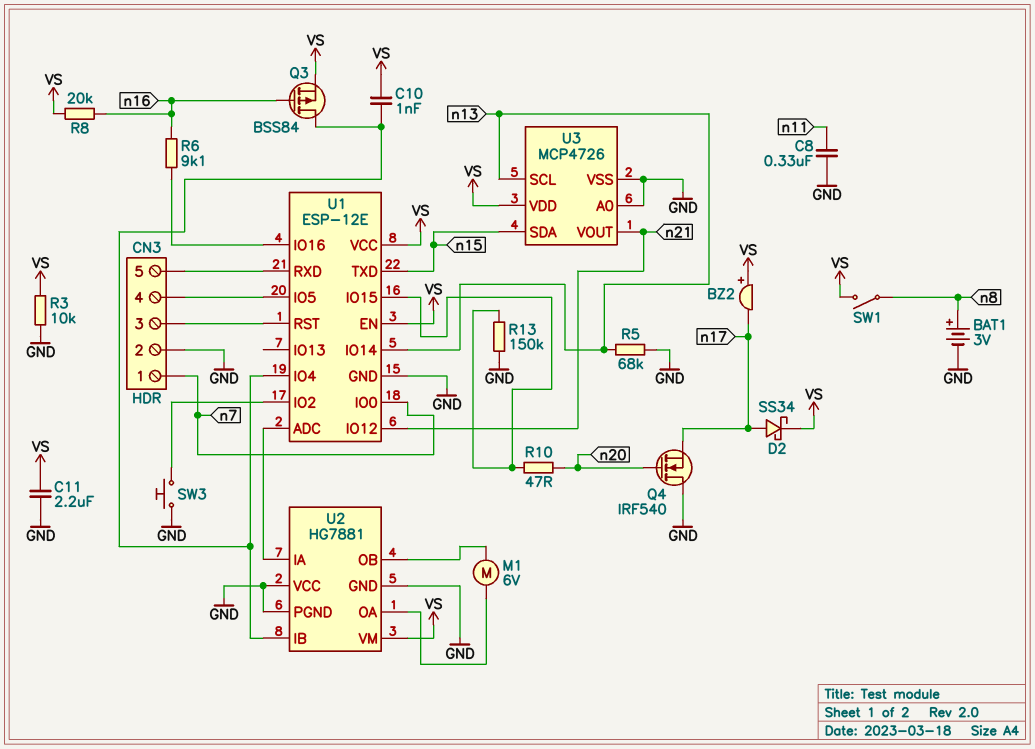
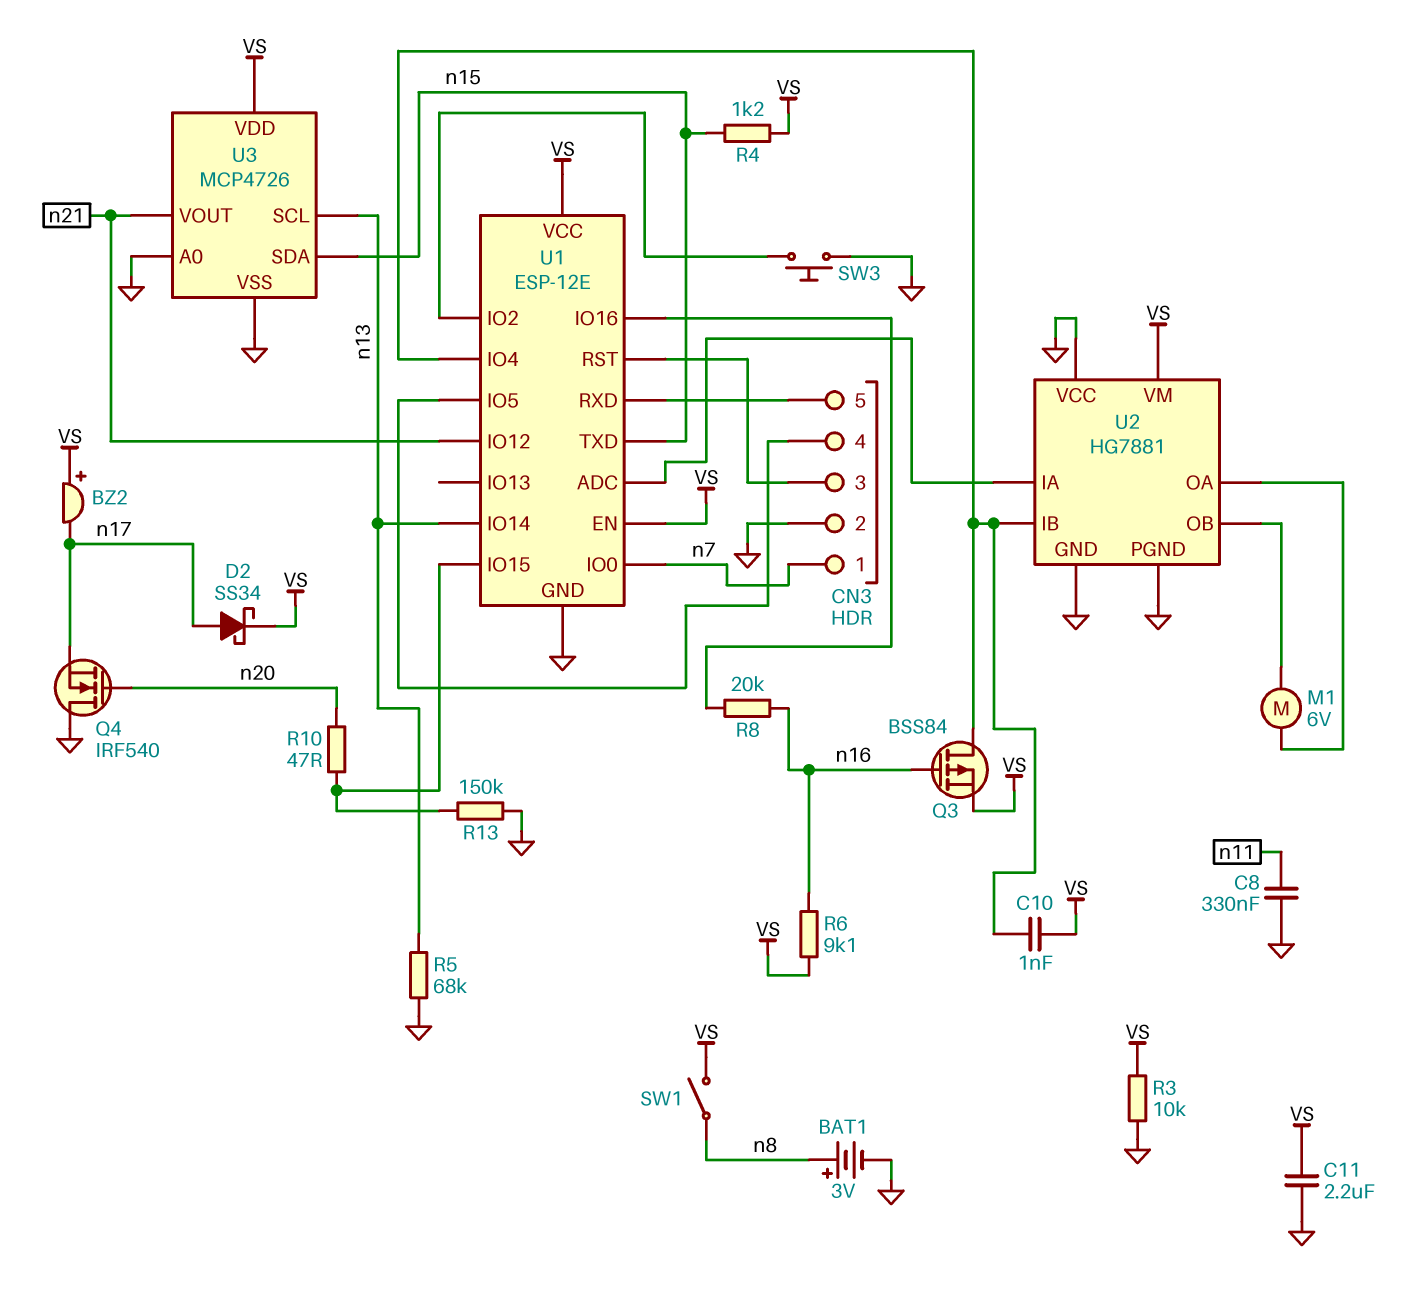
R4: none -> 1.2k (VS, n15)
R6: 9.1k (U1/IO16, n16) -> 9.1k (VS, n16)
R8: 20k (VS, n16) -> 20k (U1/IO16, n16)

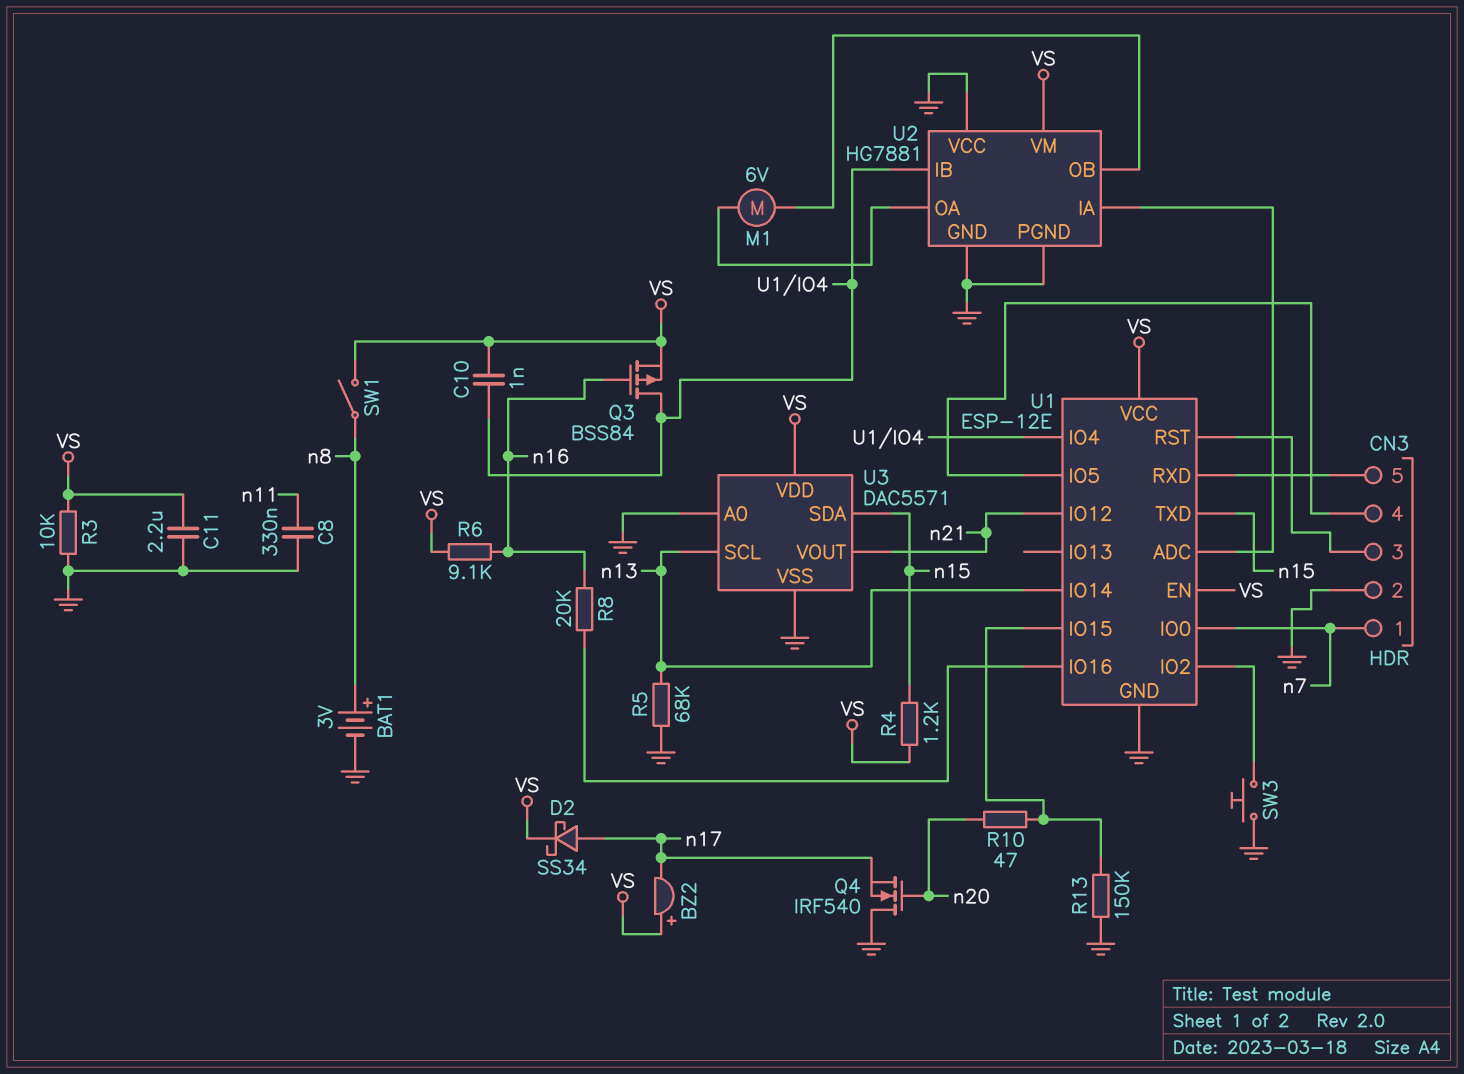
U3: MCP4726 -> DAC5571

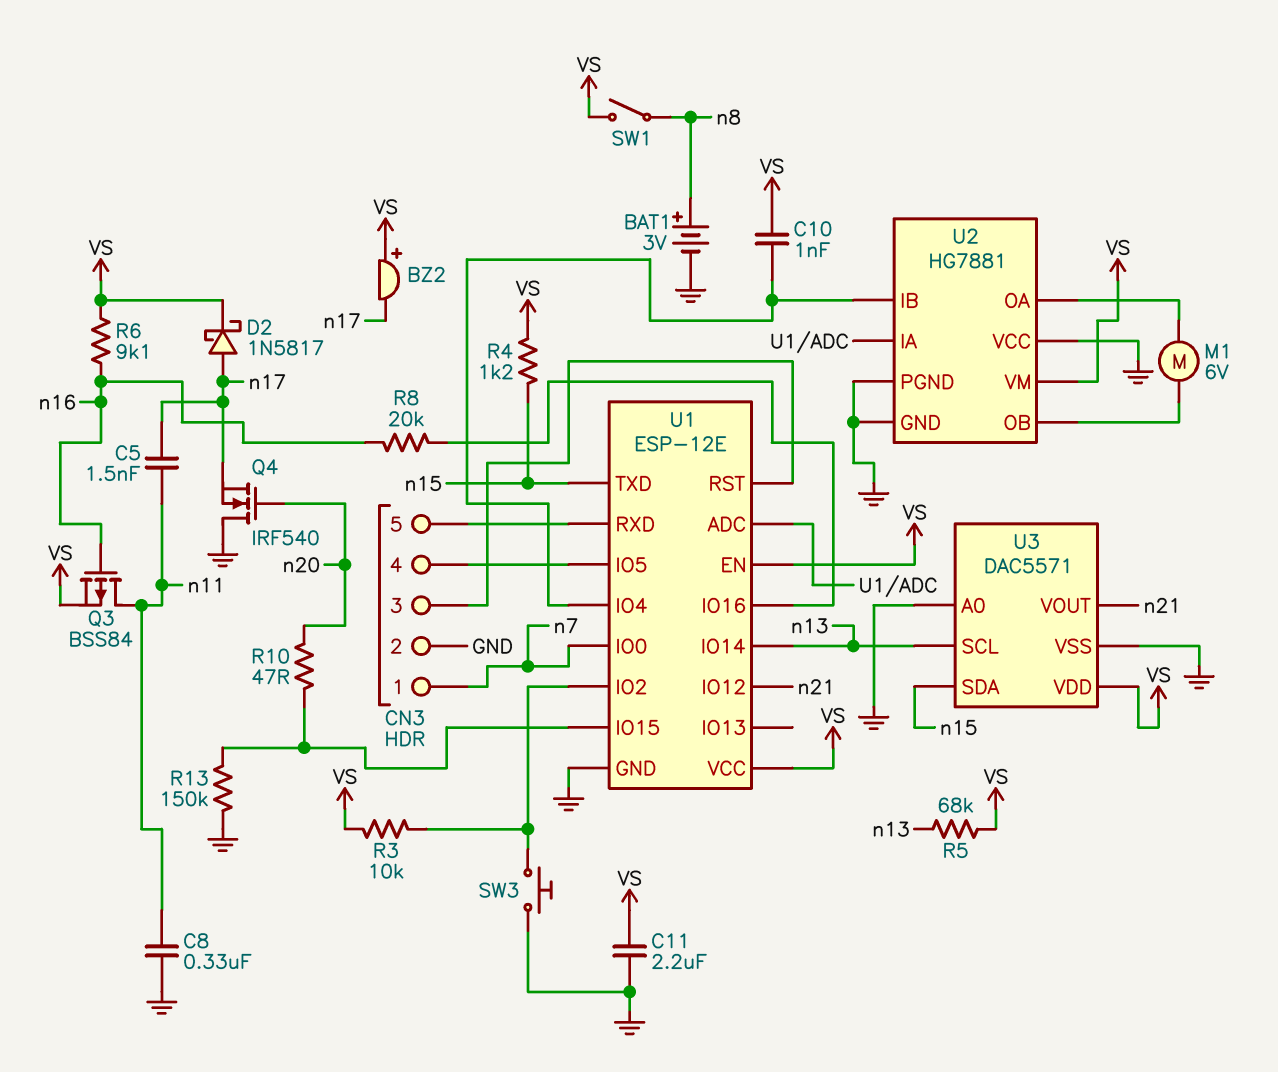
C5: none -> 1.5nF (n11, n17)
D2: schottky SS34 (A n17, K VS) -> schottky 1N5817 (A n17, K VS)
Q3: PMOS BSS84 (G n16, D U1/IO4, S VS) -> PMOS BSS84 (G n16, D n11, S VS)
R3: 10k (GND, VS) -> 10k (U1/IO2, VS)
R5: 68k (GND, n13) -> 68k (VS, n13)

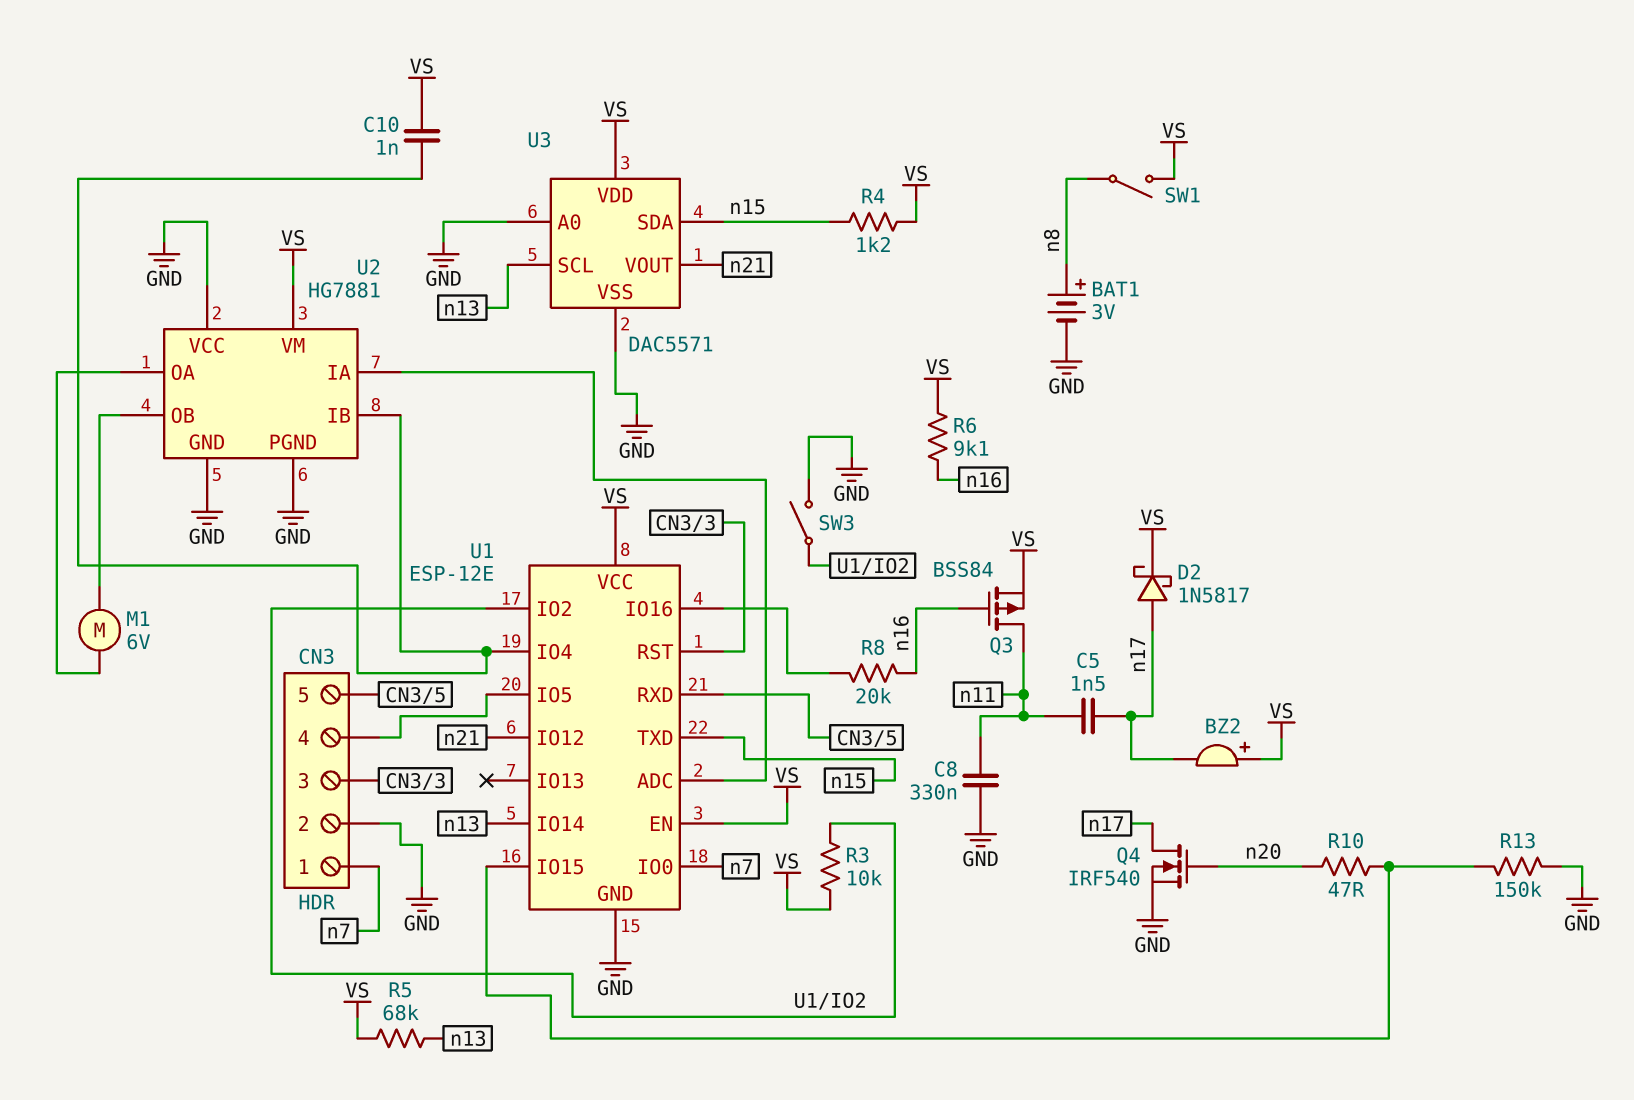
C11: 2.2uF (GND, VS) -> none
Q4: NMOS IRF540 (G n20, D GND, S n17) -> NMOS IRF540 (G n20, D n17, S GND)
SW3: button (GND, U1/IO2) -> switch (GND, U1/IO2)

